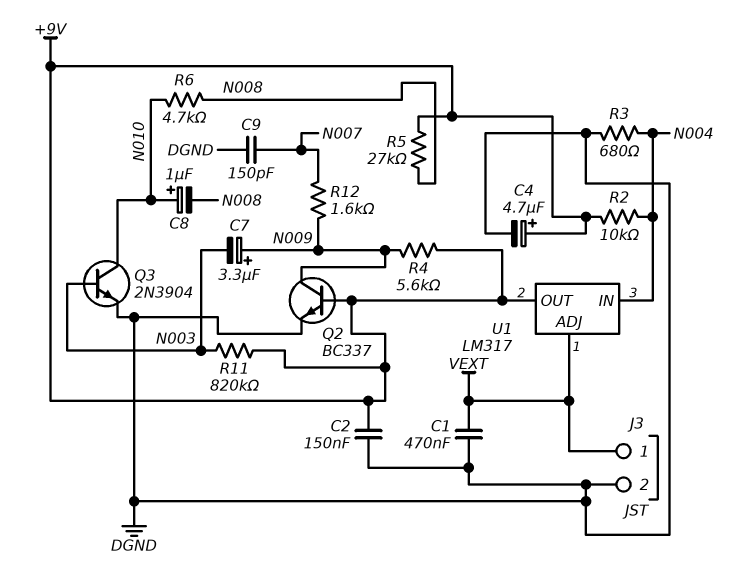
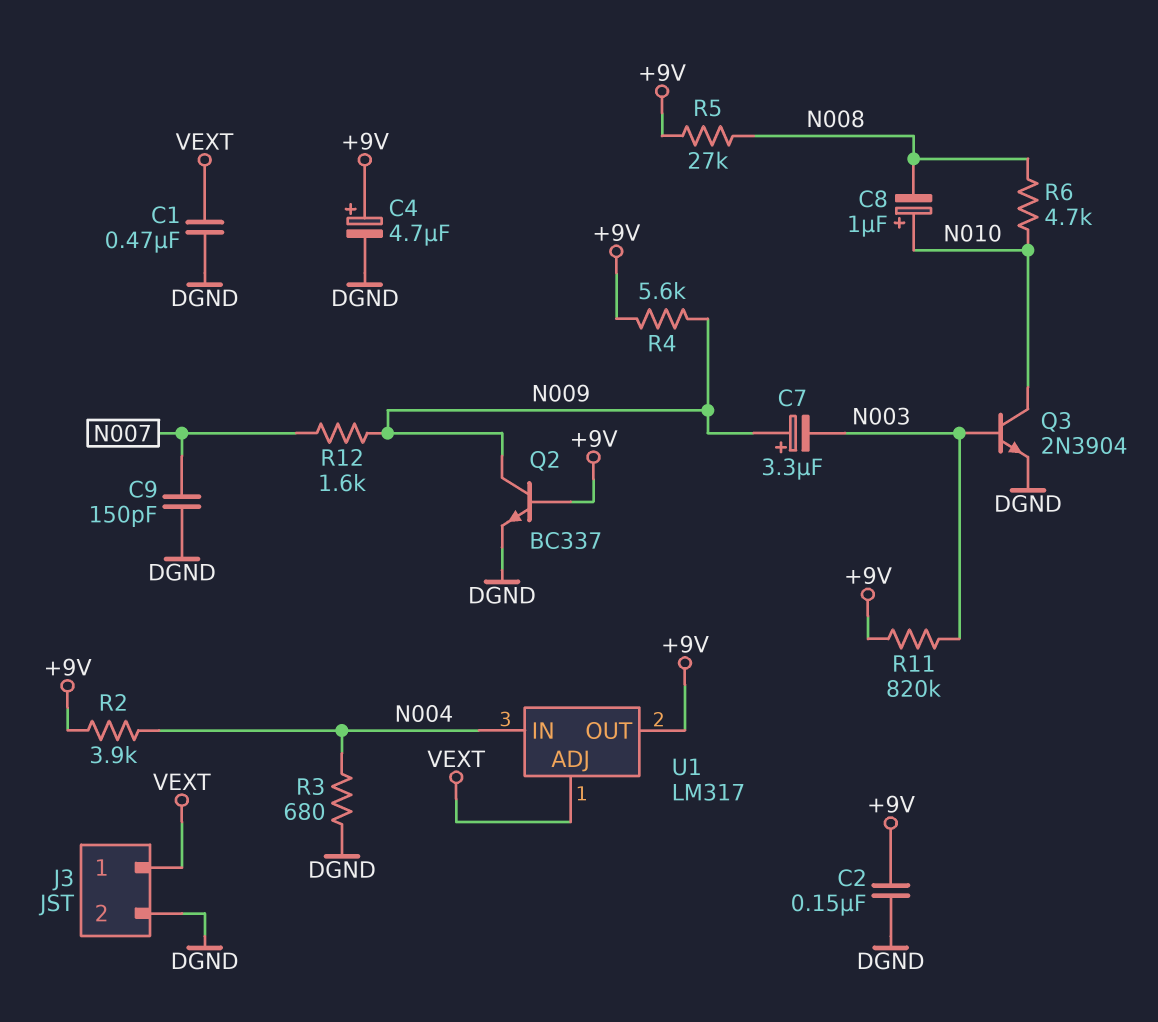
R2: 10k (+9V, N004) -> 3.9k (+9V, N004)

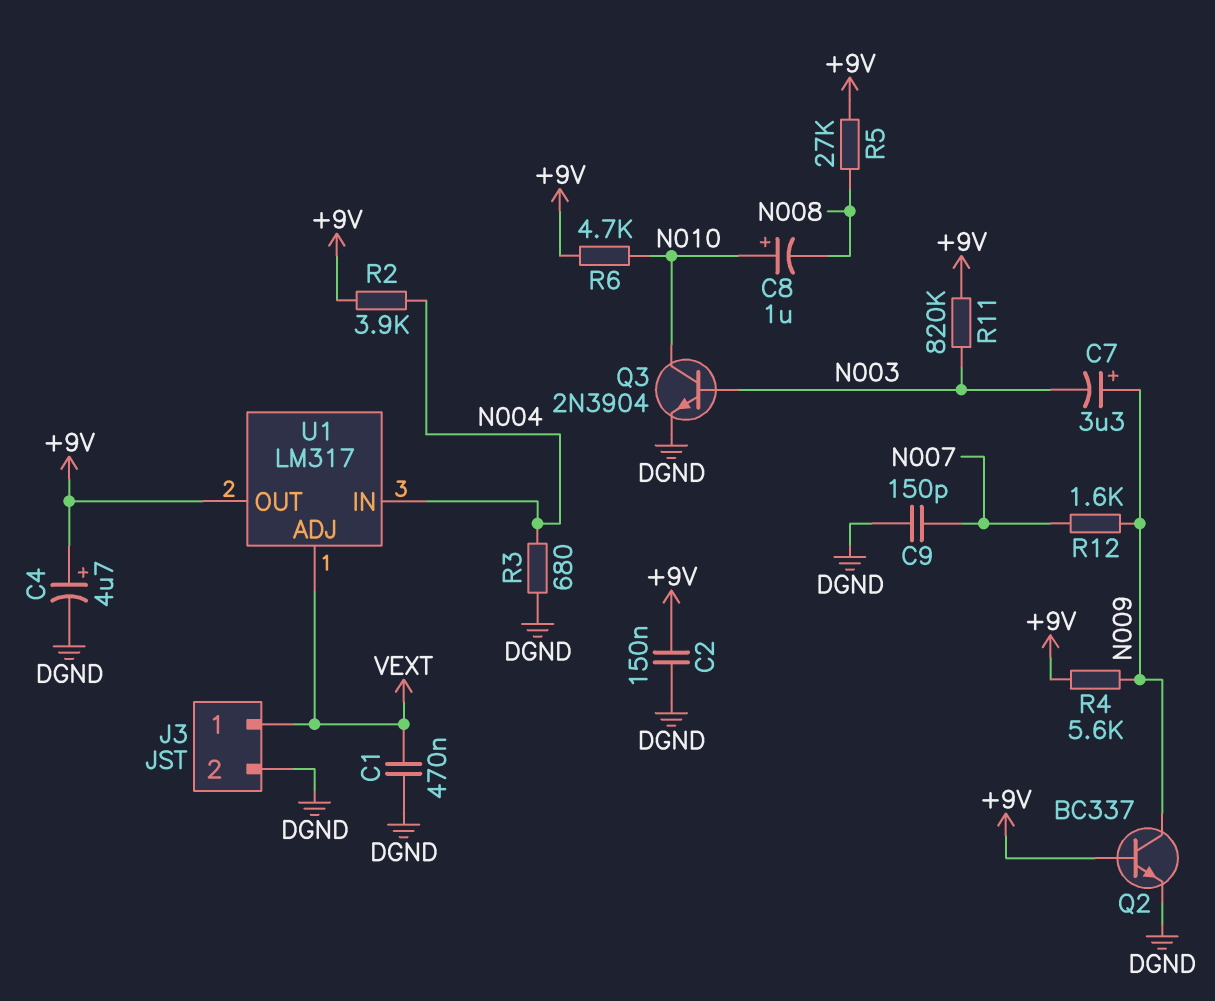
R6: 4.7k (N008, N010) -> 4.7k (+9V, N010)

